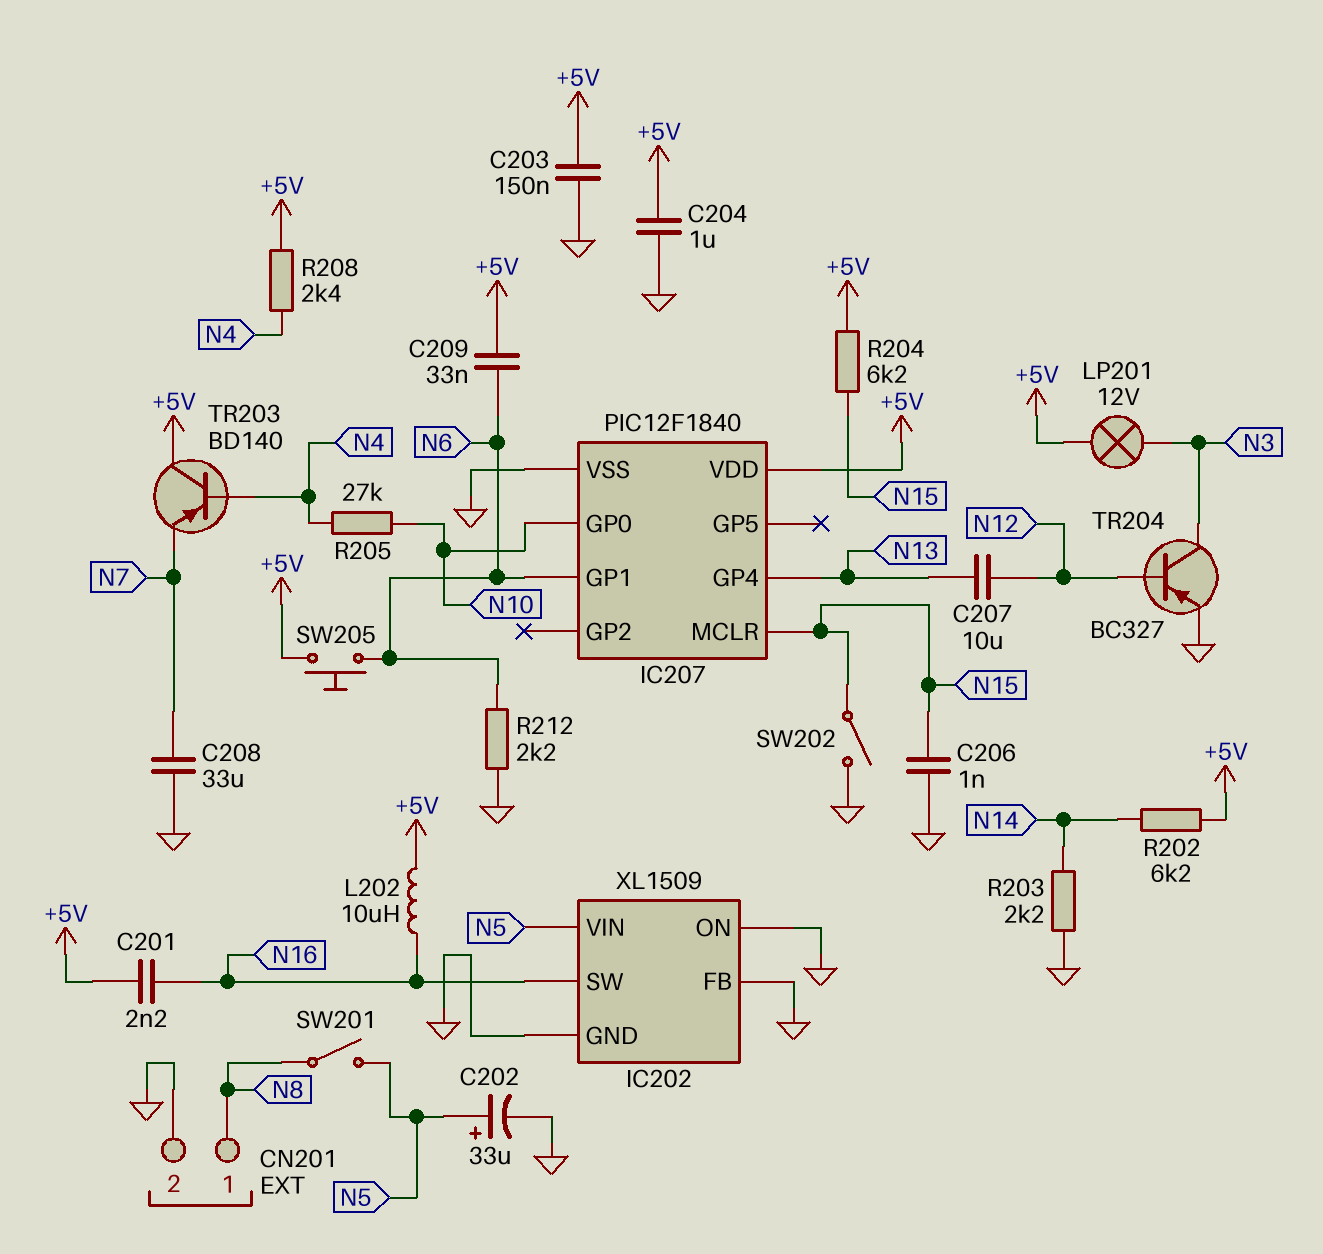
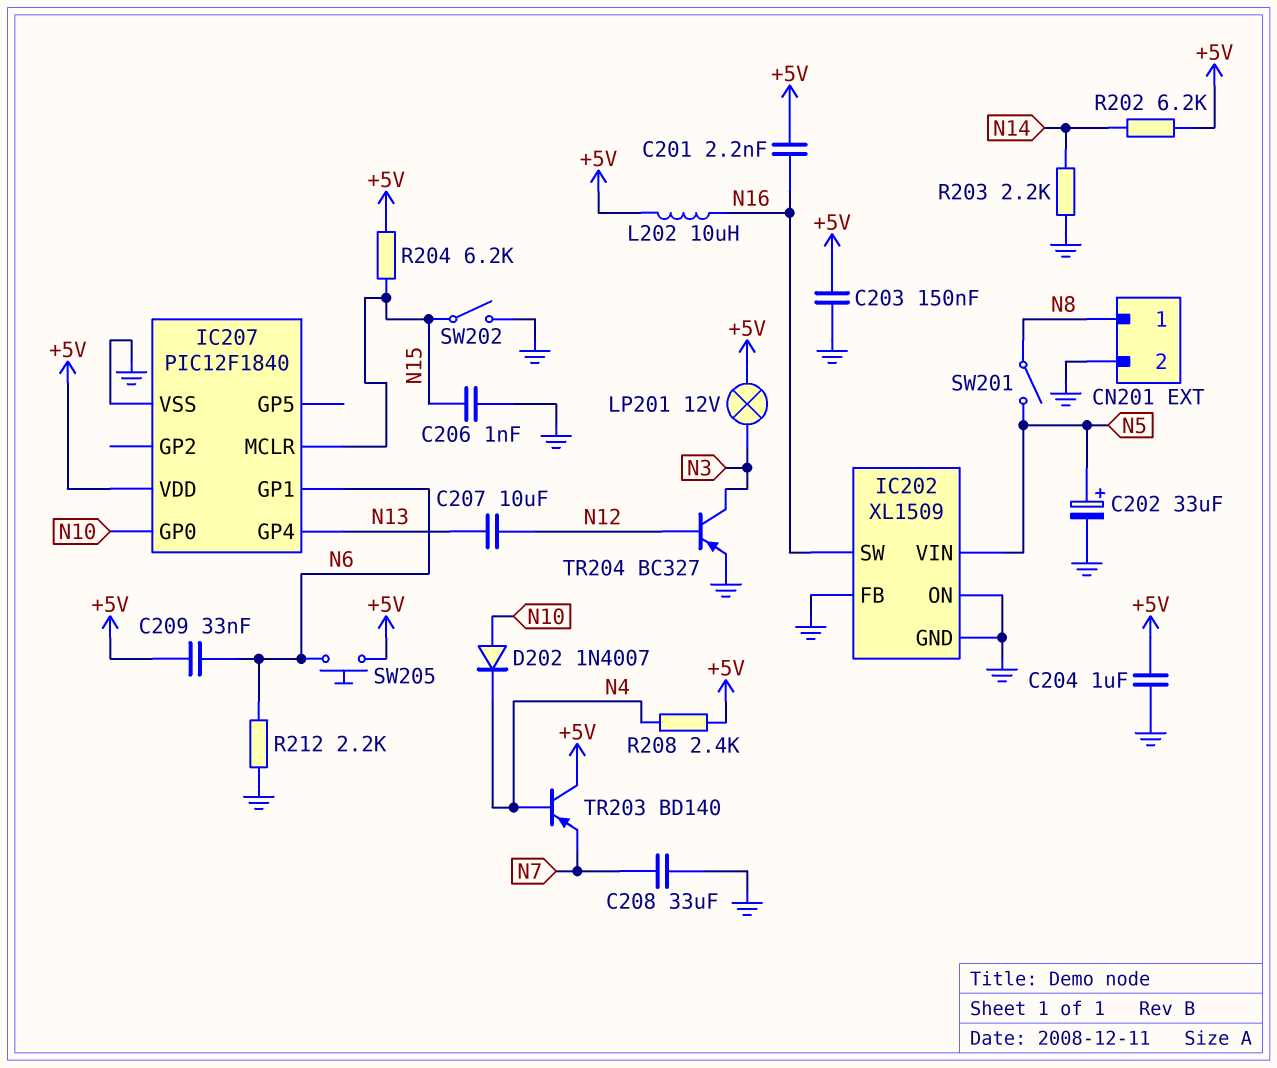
D202: none -> diode 1N4007 (A N10, K N4)
R205: 27k (N4, N10) -> none

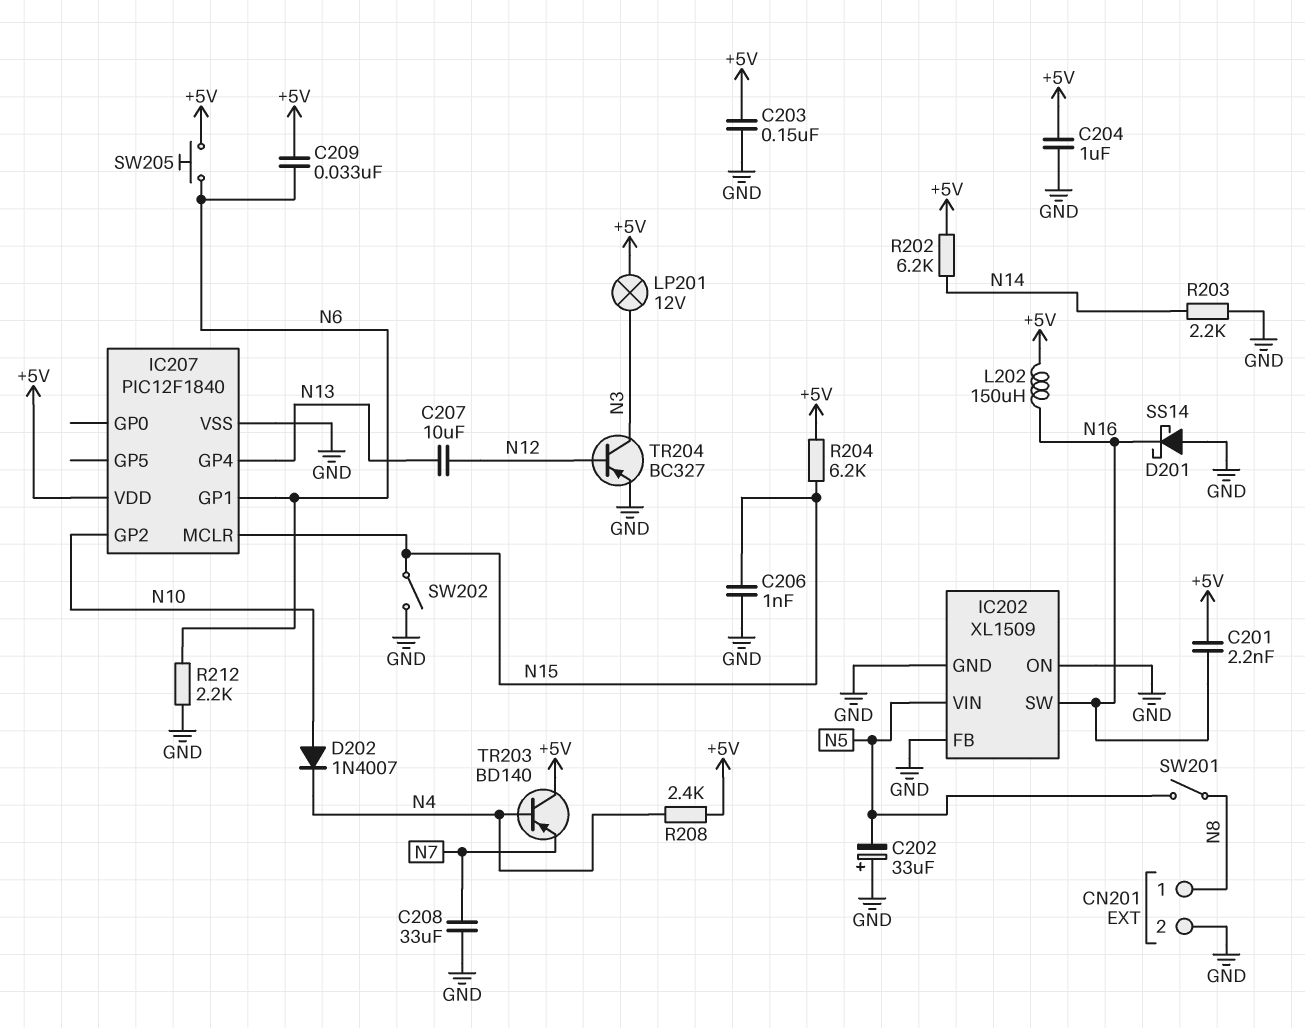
C202: 33uF (plus N5, minus GND) -> 33uF (plus GND, minus N5)
D201: none -> schottky SS14 (A GND, K N16)
IC207 pin GP0: N10 -> none
IC207 pin GP2: none -> N10
L202: 10uH (+5V, N16) -> 150uH (+5V, N16)

